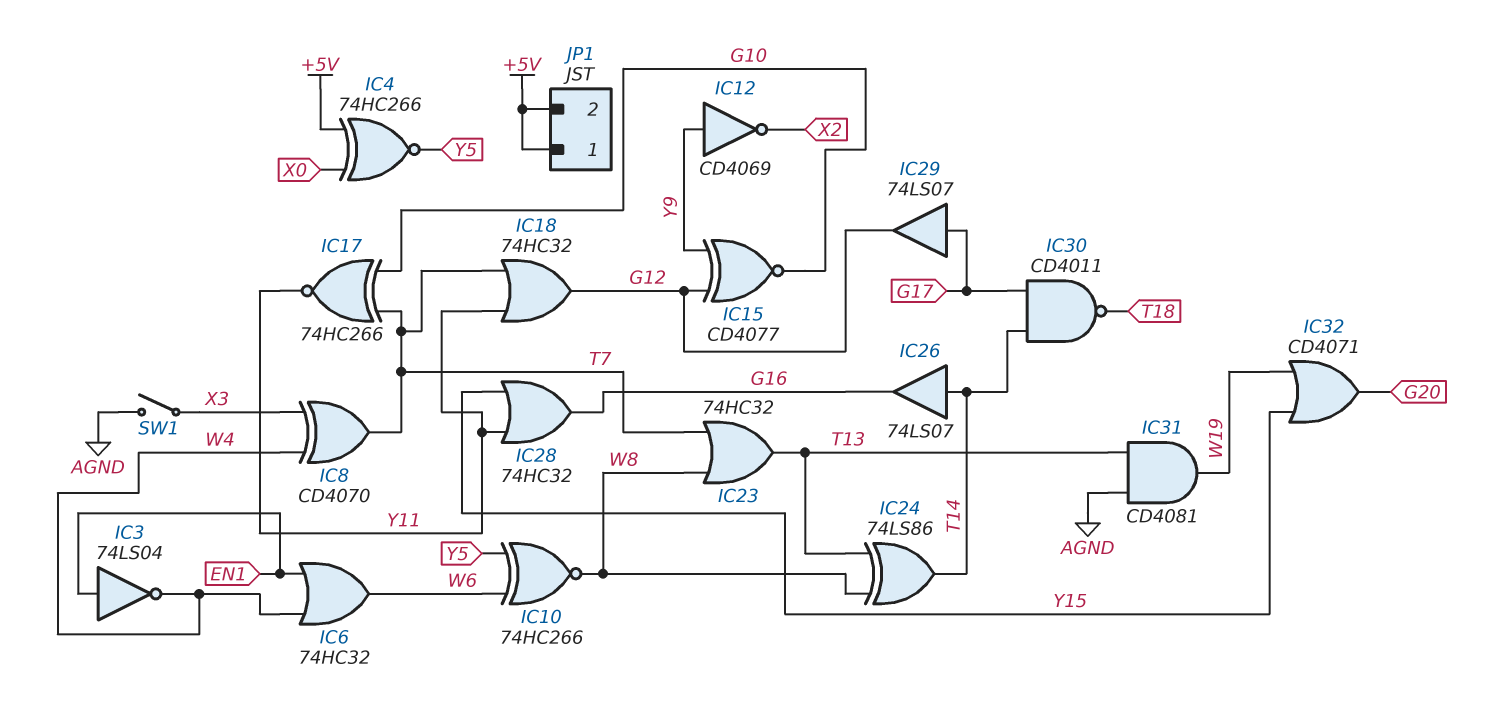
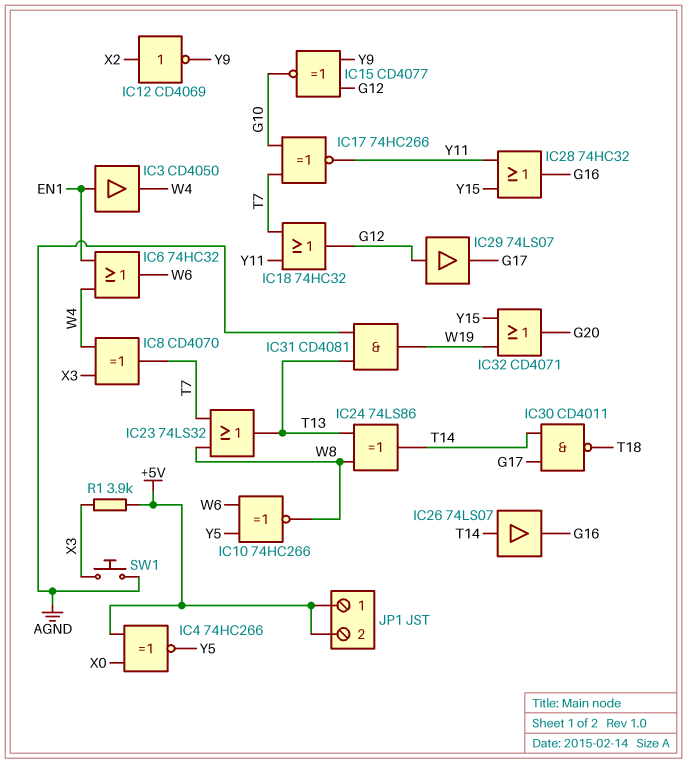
IC3: NOT 74LS04 (in EN1, out W4) -> buffer CD4050 (in EN1, out W4)
IC12: NOT CD4069 (in Y9, out X2) -> NOT CD4069 (in X2, out Y9)
IC23: OR 74HC32 (in T7, in W8, out T13) -> OR 74LS32 (in T7, in W8, out T13)
IC29: buffer 74LS07 (in G17, out G12) -> buffer 74LS07 (in G12, out G17)
R1: none -> 3.9k (+5V, X3)
SW1: switch (AGND, X3) -> button (AGND, X3)

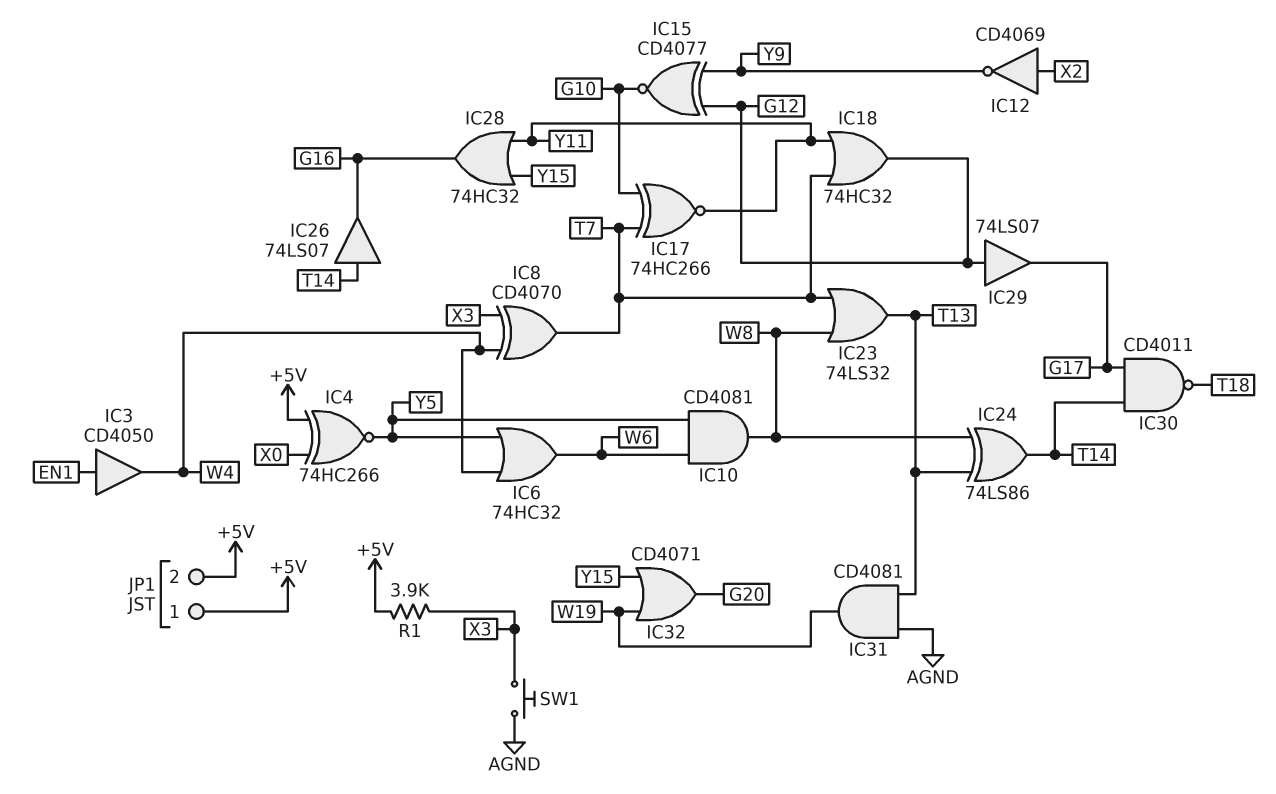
IC6: OR 74HC32 (in EN1, in W4, out W6) -> OR 74HC32 (in W4, in Y5, out W6)
IC10: XNOR 74HC266 (in W6, in Y5, out W8) -> AND CD4081 (in W6, in Y5, out W8)

